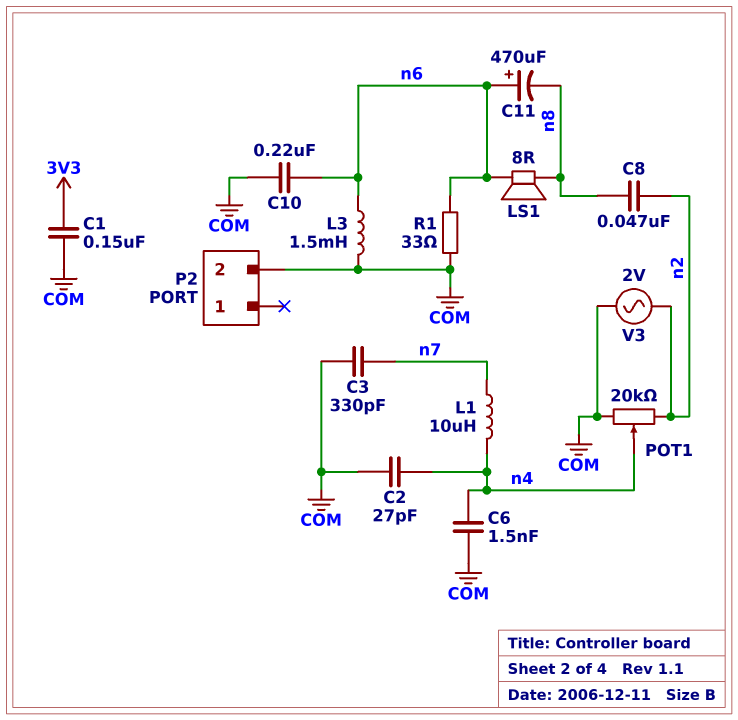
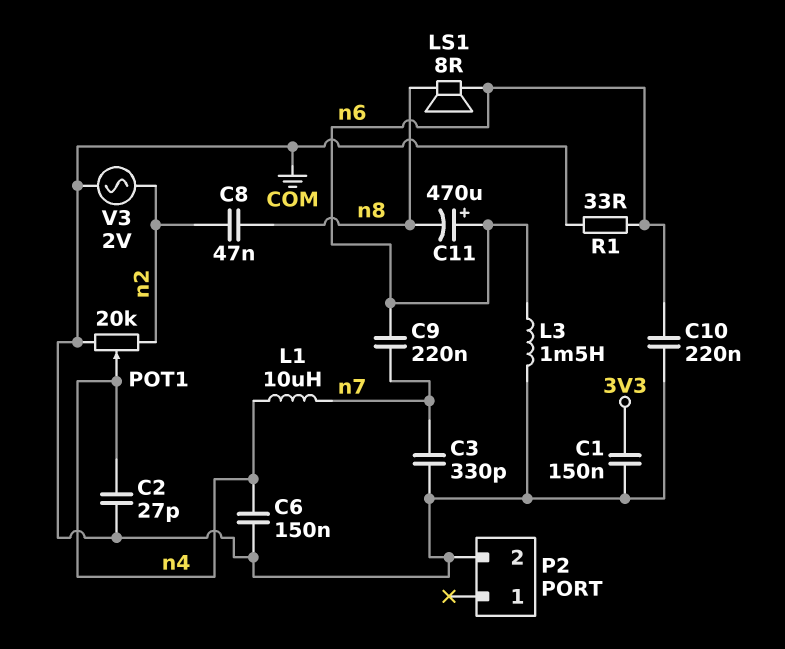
C6: 1.5nF (COM, n4) -> 150nF (COM, n4)
C9: none -> 220nF (n6, n7)

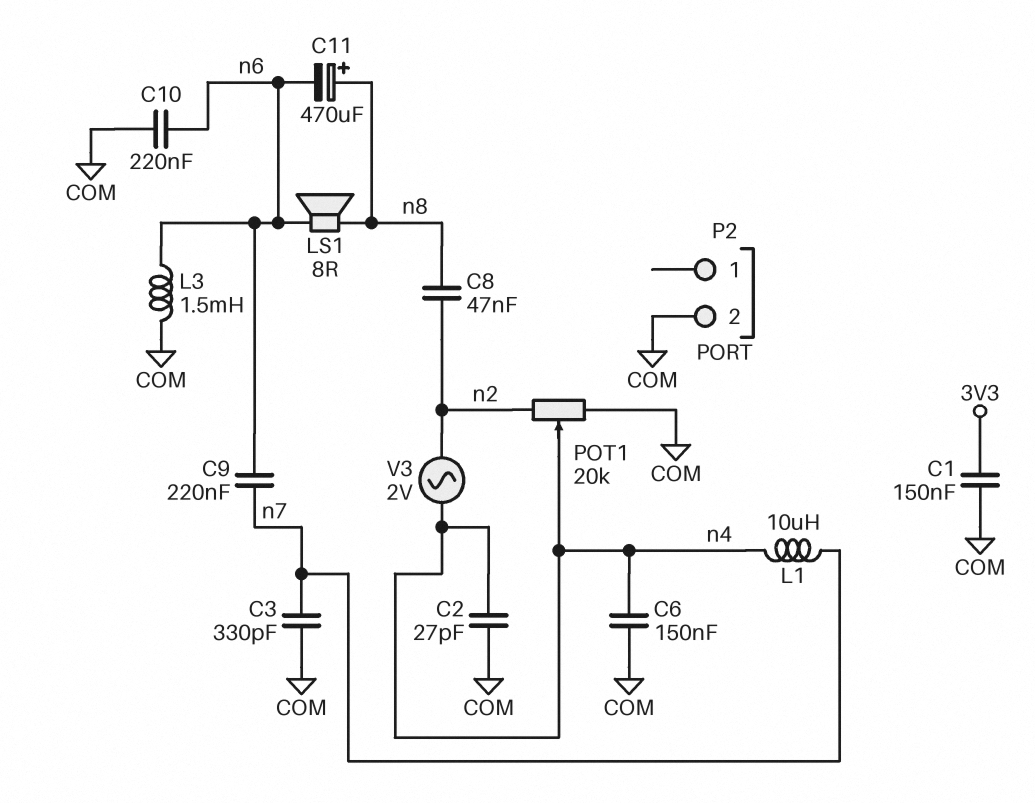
C11: 470uF (plus n6, minus n8) -> 470uF (plus n8, minus n6)
R1: 33 (COM, n6) -> none
V3: AC 2V (COM, n2) -> AC 2V (n2, n4)

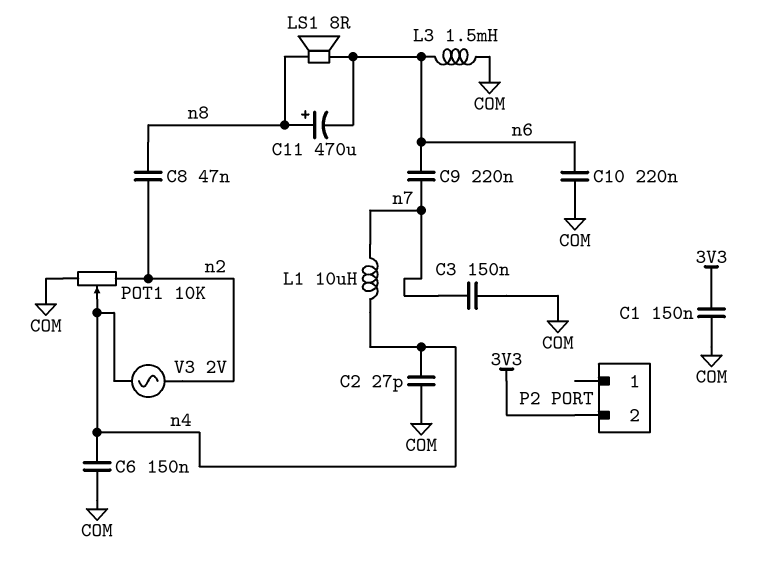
C3: 330pF (COM, n7) -> 150nF (COM, n7)
P2 pin 2: COM -> 3V3
POT1: 20k (COM, n2, wiper n4) -> 10k (COM, n2, wiper n4)

